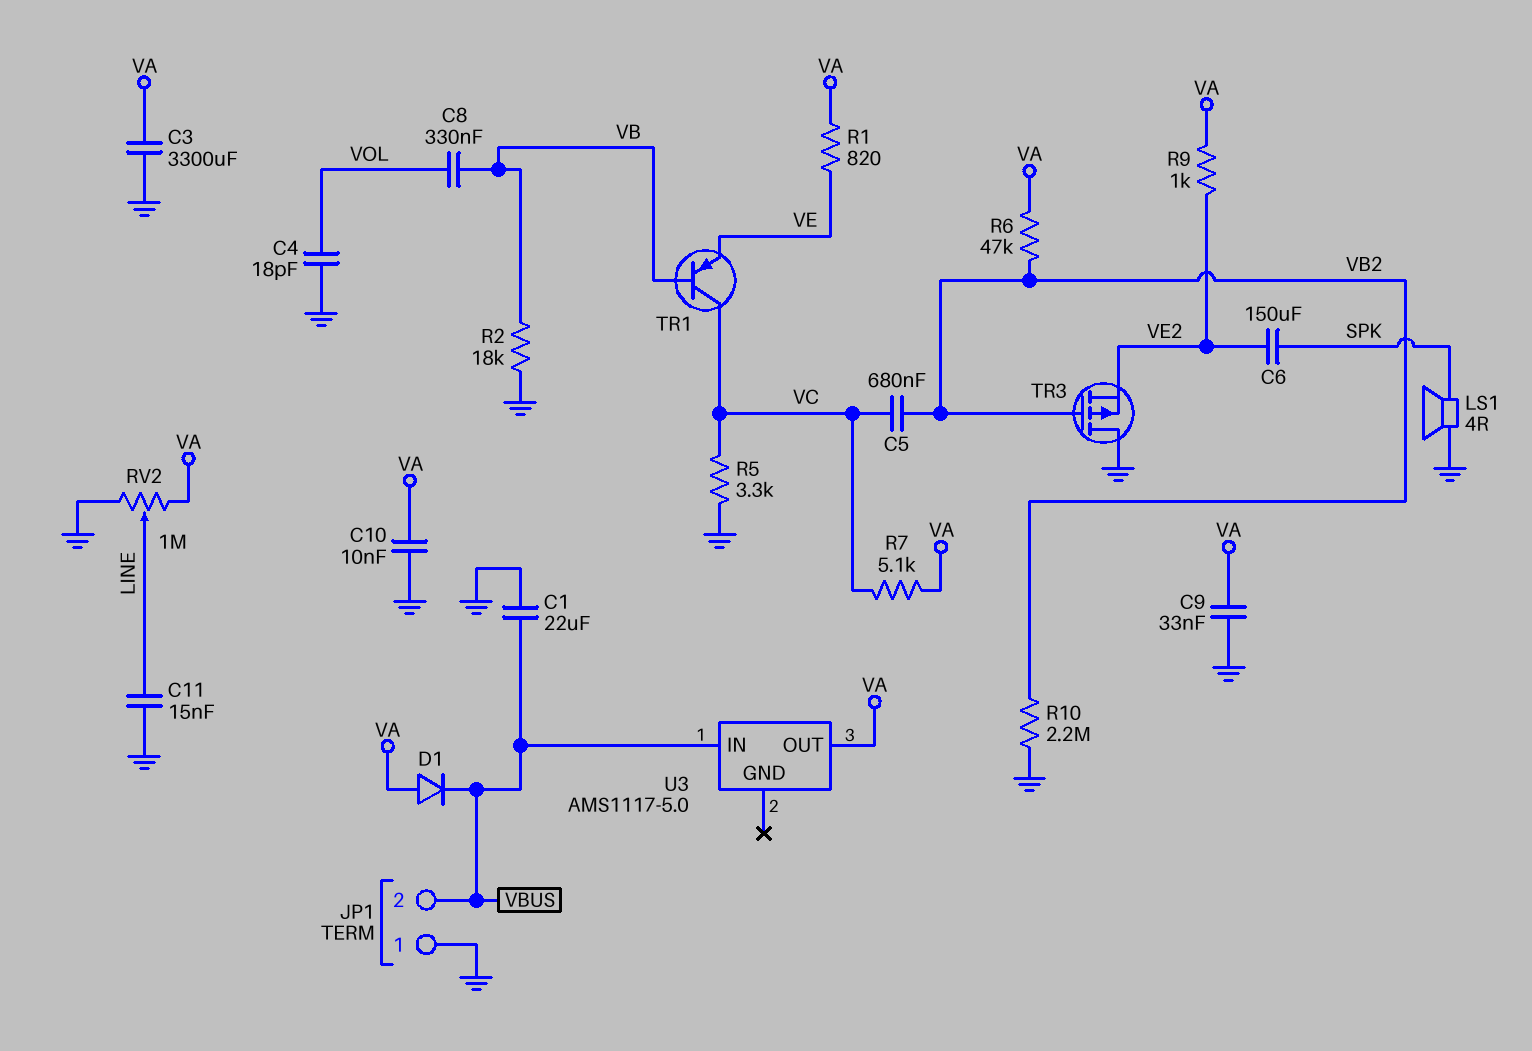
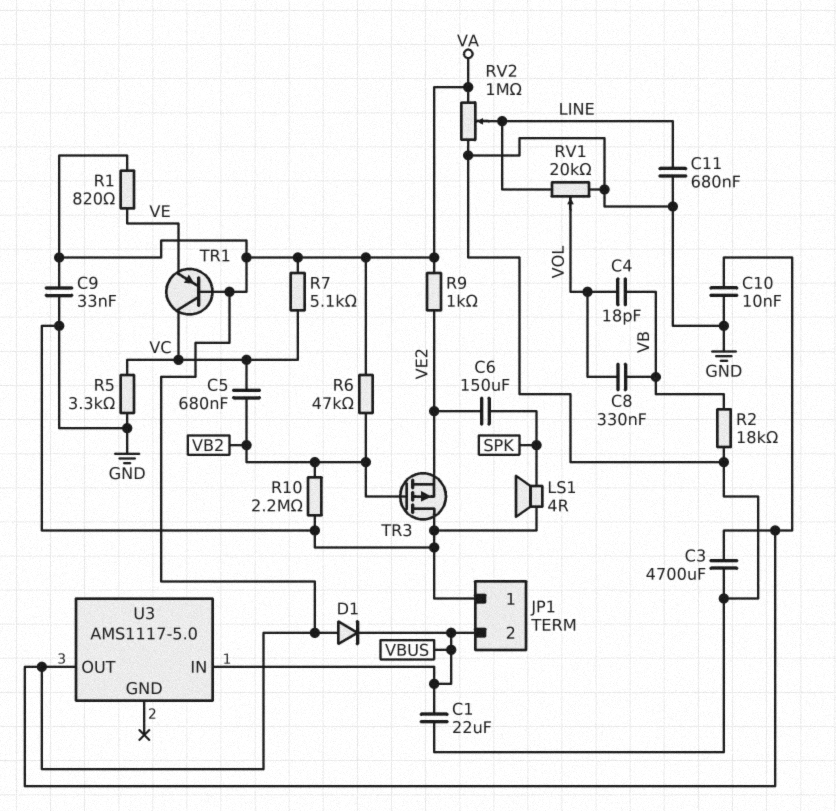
C3: 3300uF (GND, VA) -> 4700uF (GND, VA)
C4: 18pF (GND, VOL) -> 18pF (VB, VOL)
C11: 15nF (GND, LINE) -> 680nF (GND, LINE)
RV1: none -> 20k (GND, LINE, wiper VOL)
TR1: PNP (B VB, C VC, E VE) -> PNP (B VA, C VC, E VE)

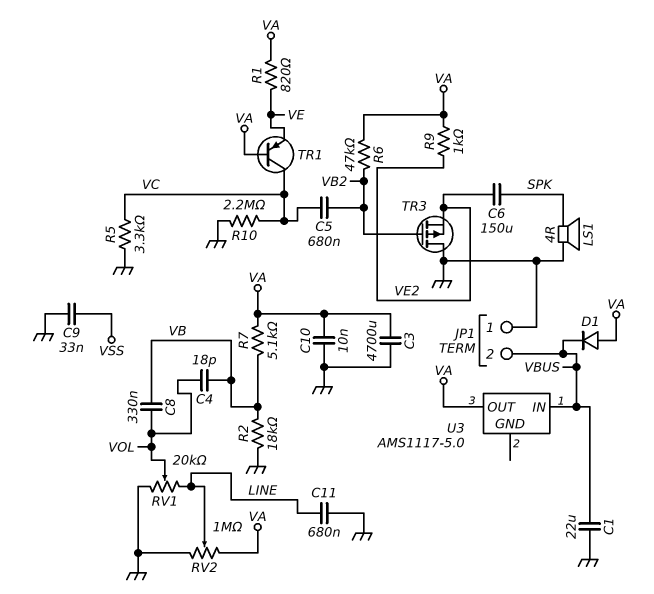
C9: 33nF (GND, VA) -> 33nF (GND, VSS)
R7: 5.1k (VA, VC) -> 5.1k (VA, VB)
R10: 2.2M (GND, VB2) -> 2.2M (GND, VC)

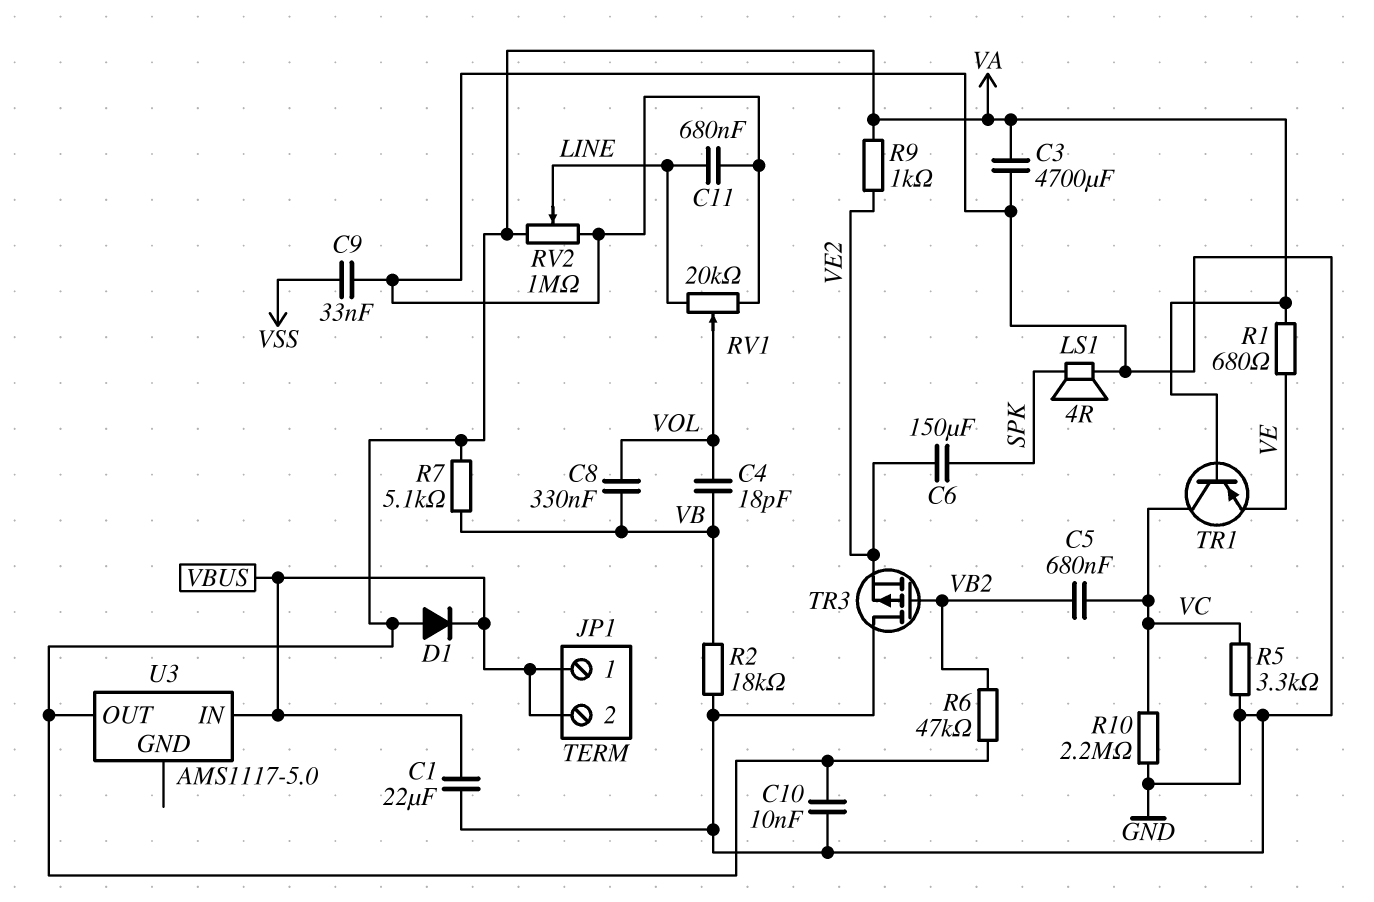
JP1 pin 1: GND -> VBUS
R1: 820 (VA, VE) -> 680 (VA, VE)

